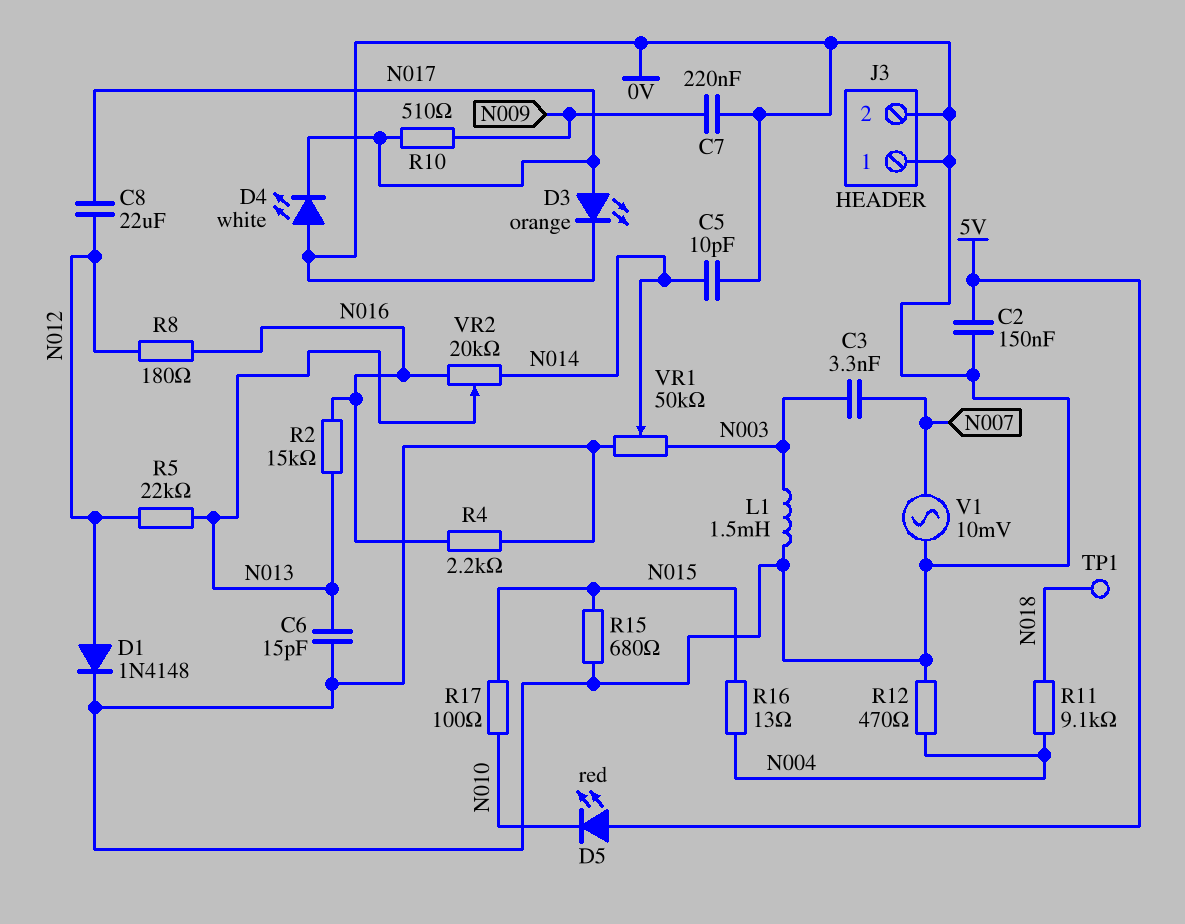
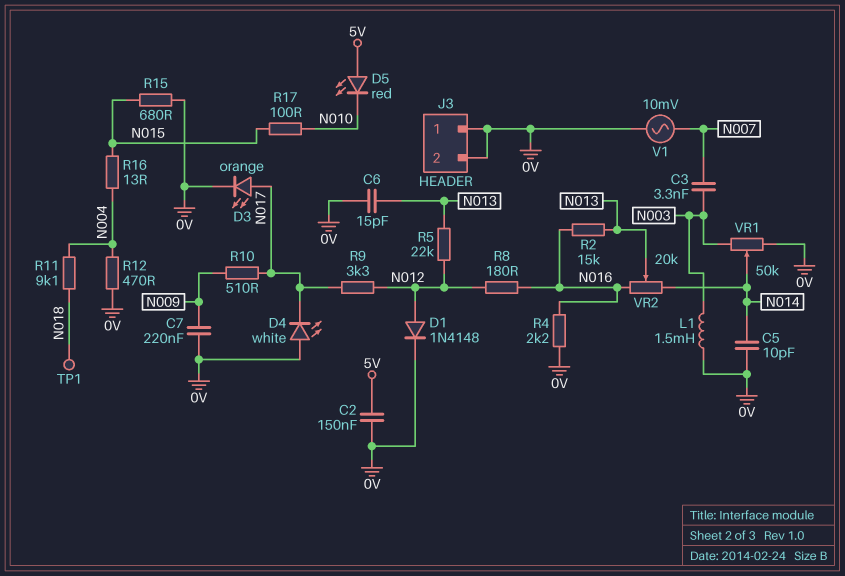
C8: 22uF (N012, N017) -> none
R9: none -> 3.3k (N012, N017)

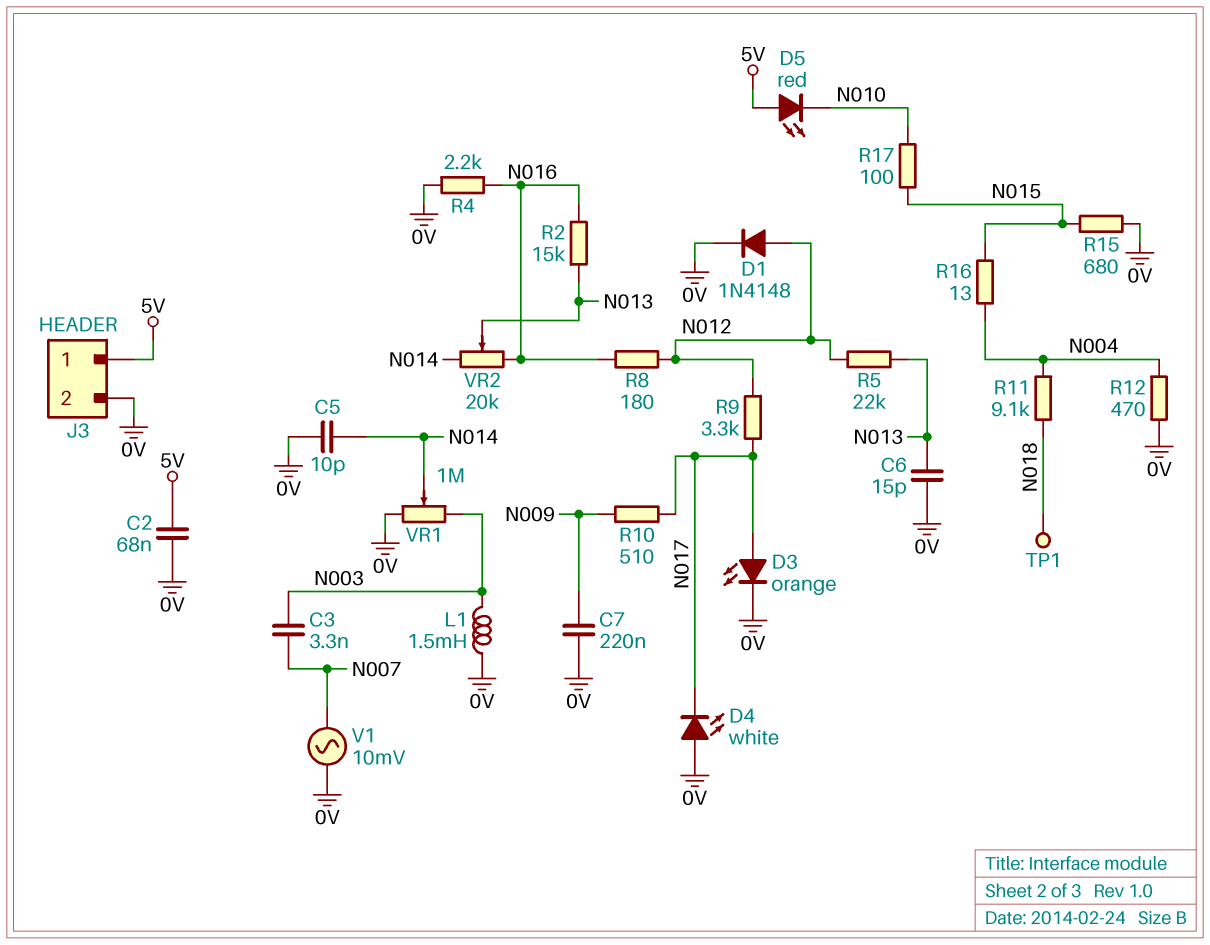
C2: 150nF (0V, 5V) -> 68nF (0V, 5V)
J3 pin 1: 0V -> 5V
VR1: 50k (0V, N003, wiper N014) -> 1M (0V, N003, wiper N014)

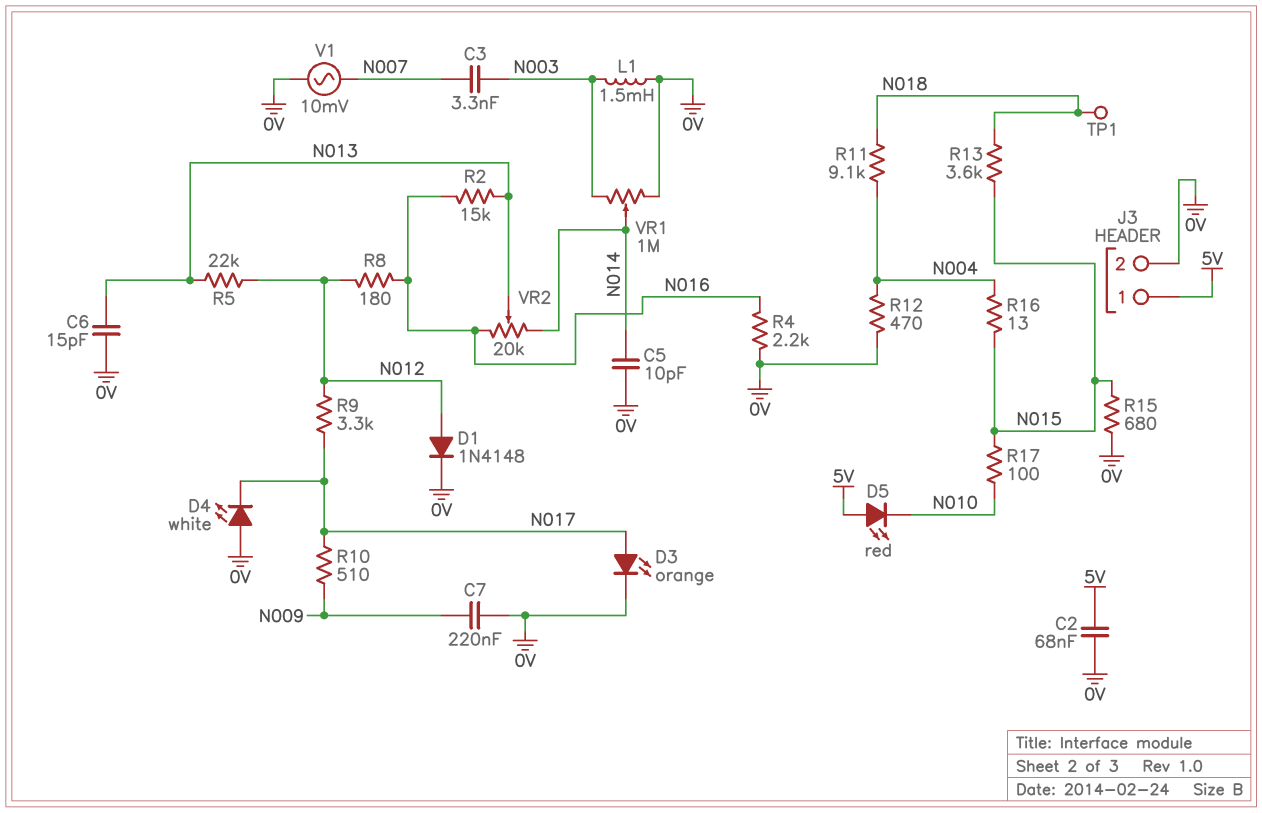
R13: none -> 3.6k (N015, N018)

